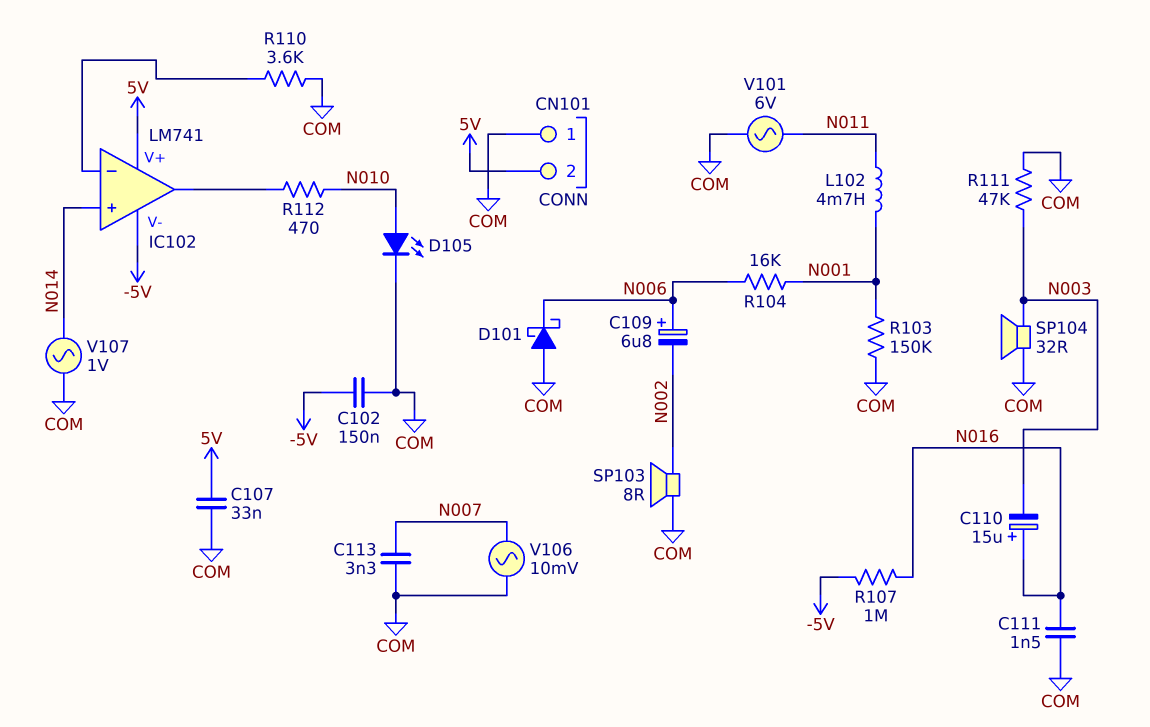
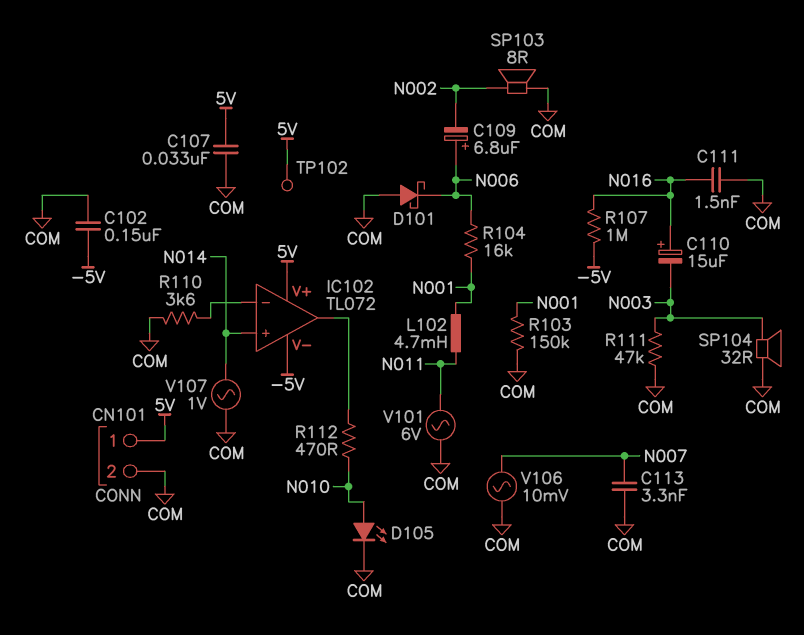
CN101 pin 1: COM -> 5V
CN101 pin 2: 5V -> COM
IC102: LM741 -> TL072
TP102: none -> test point (5V)

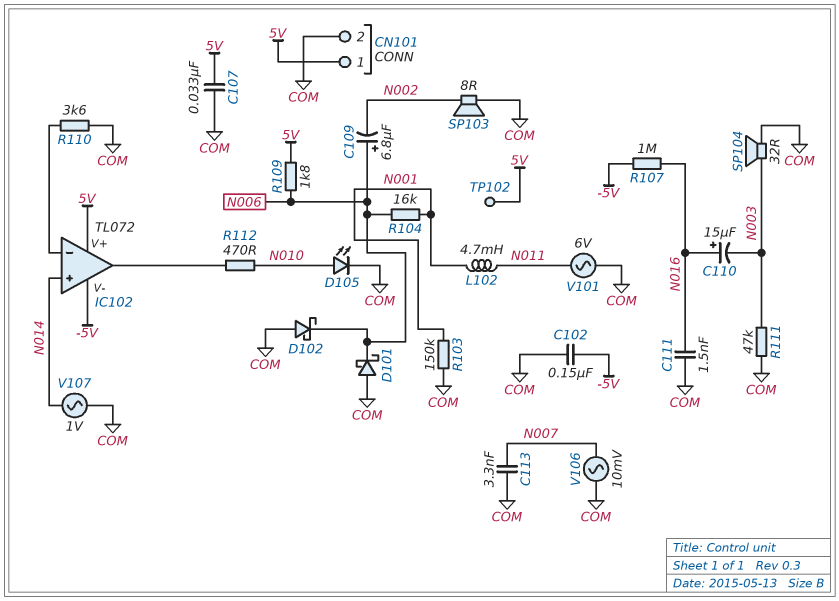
D102: none -> schottky (A COM, K N006)
R109: none -> 1.8k (5V, N006)

